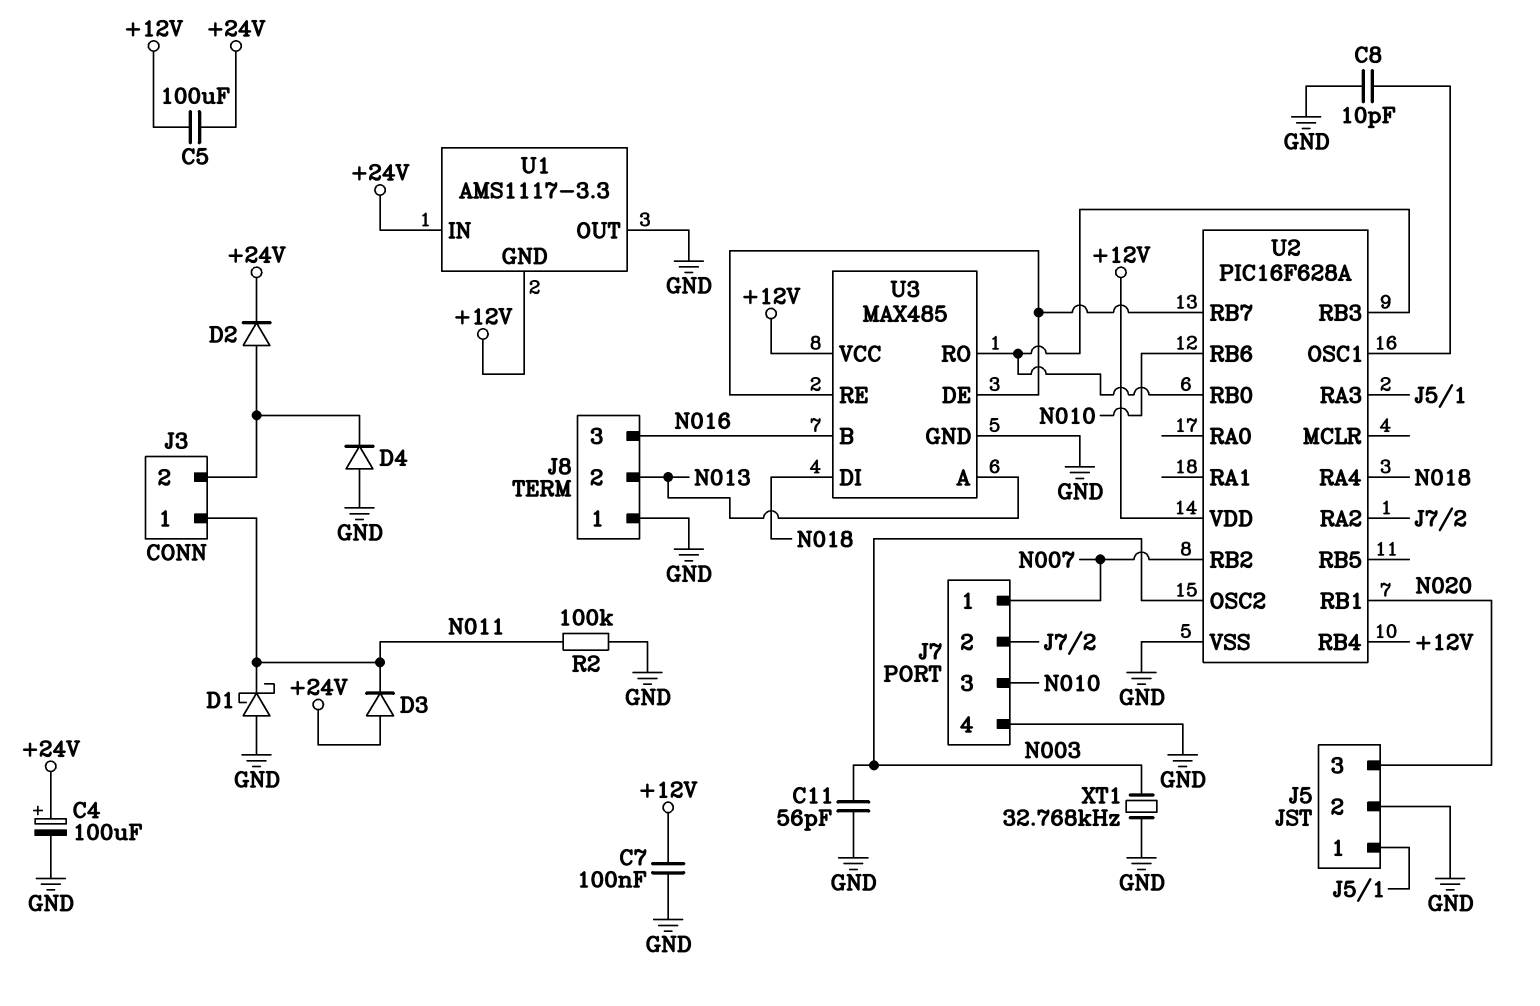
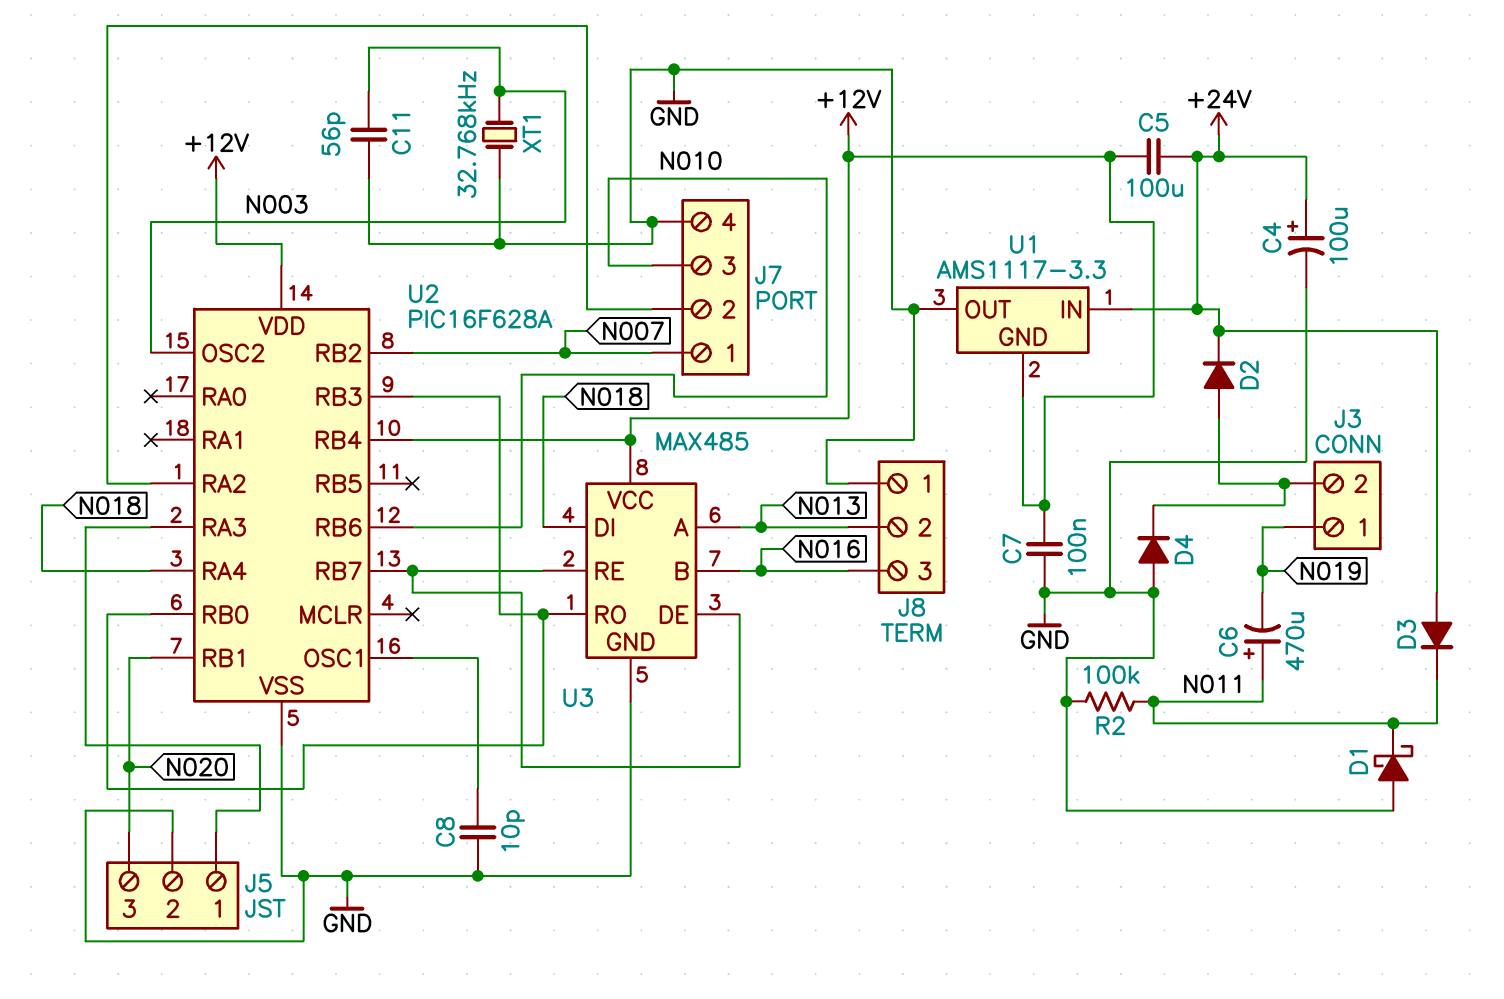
C6: none -> 470uF (plus N011, minus N019)
J3 pin 1: N011 -> N019

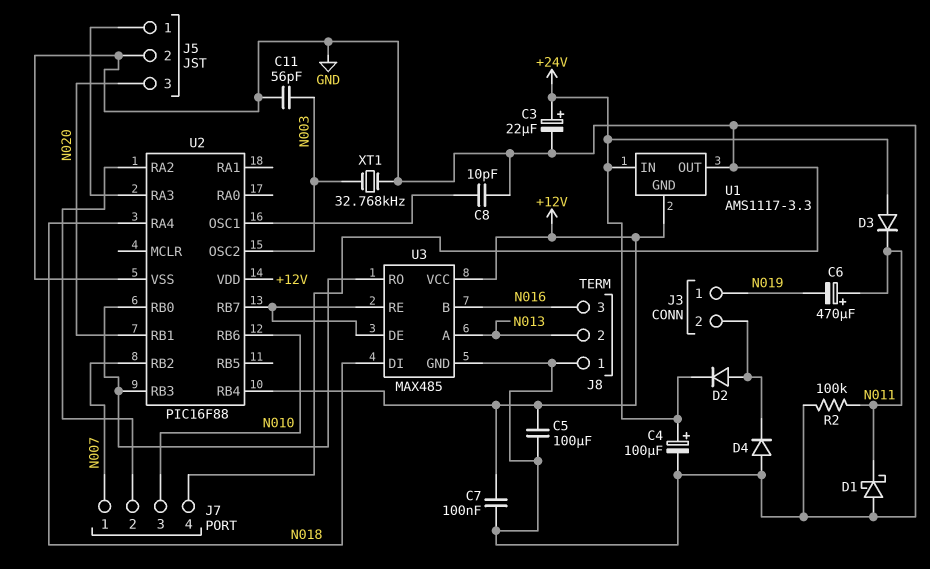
C3: none -> 22uF (plus +24V, minus GND)
C5: 100uF (+12V, +24V) -> 100uF (+12V, GND)
U2: PIC16F628A -> PIC16F88

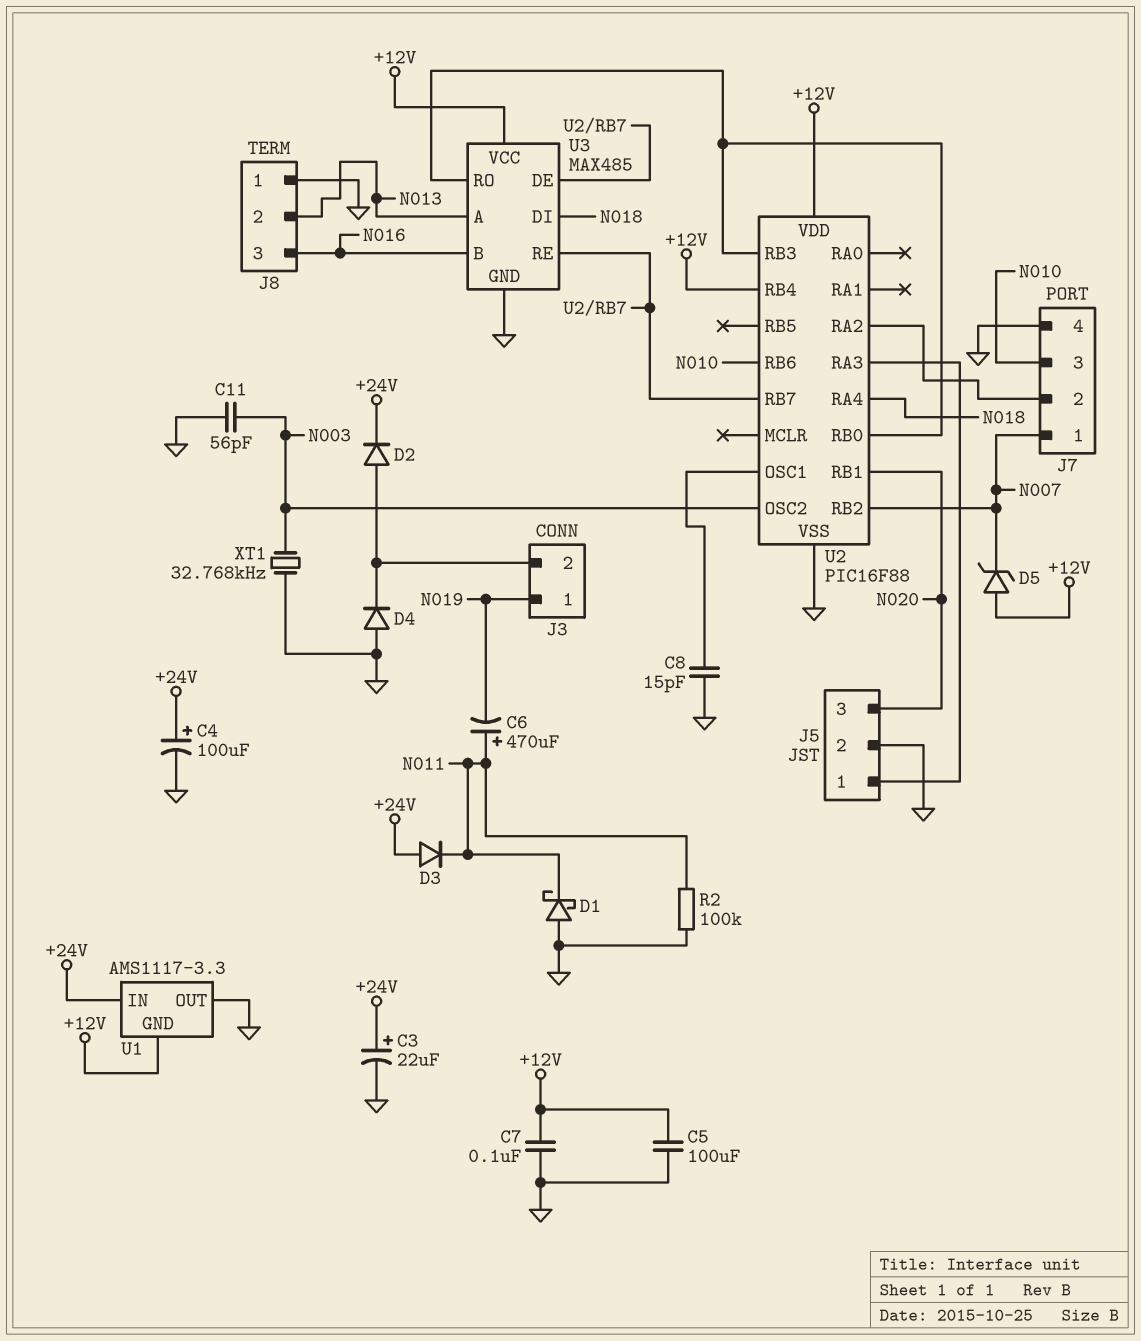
C8: 10pF (GND, U2/OSC1) -> 15pF (GND, U2/OSC1)
D5: none -> zener (A +12V, K N007)

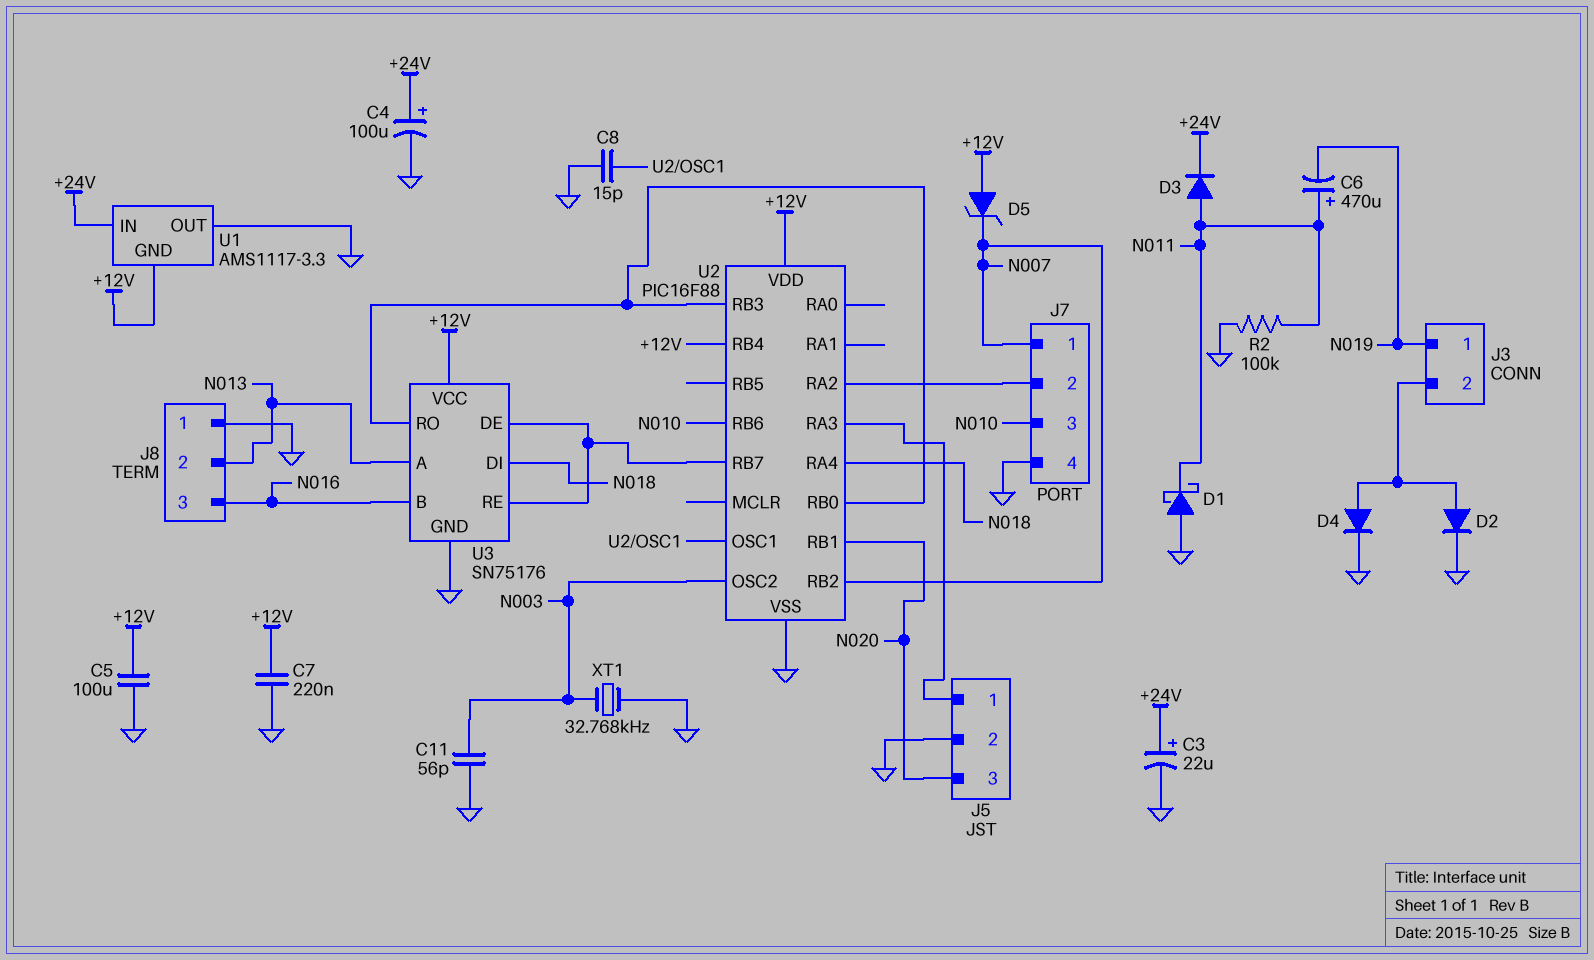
C7: 100nF (+12V, GND) -> 220nF (+12V, GND)
D2: diode (A J3/2, K +24V) -> diode (A J3/2, K GND)
D3: diode (A +24V, K N011) -> diode (A N011, K +24V)
D4: diode (A GND, K J3/2) -> diode (A J3/2, K GND)
U3: MAX485 -> SN75176

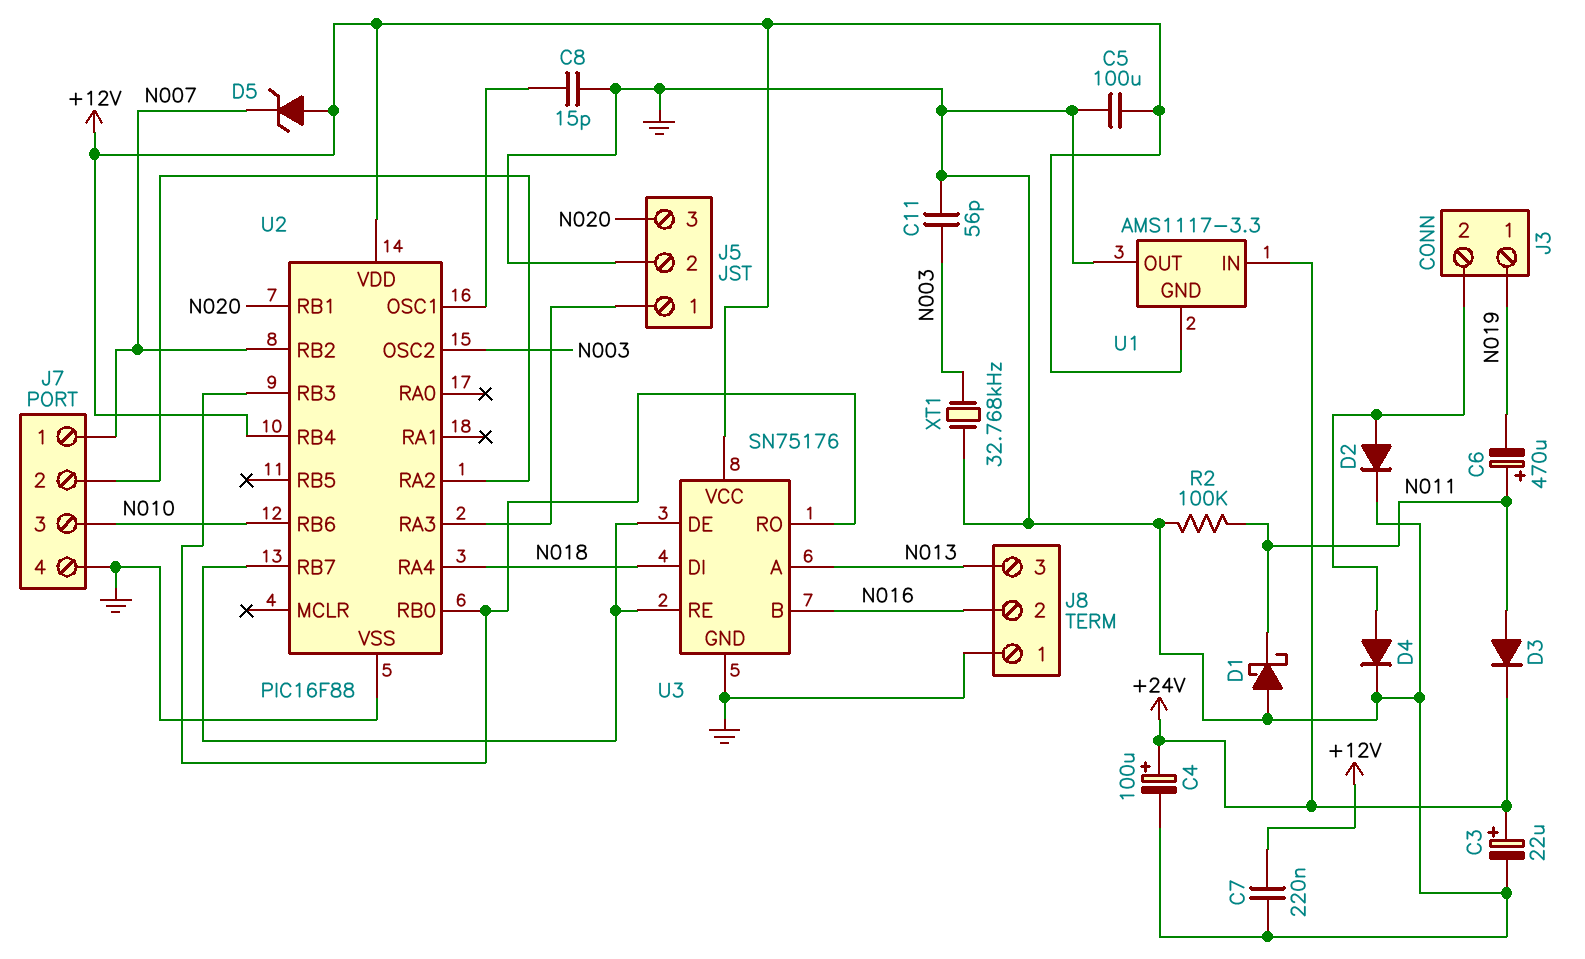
J8 pin 2: N013 -> N016
J8 pin 3: N016 -> N013

